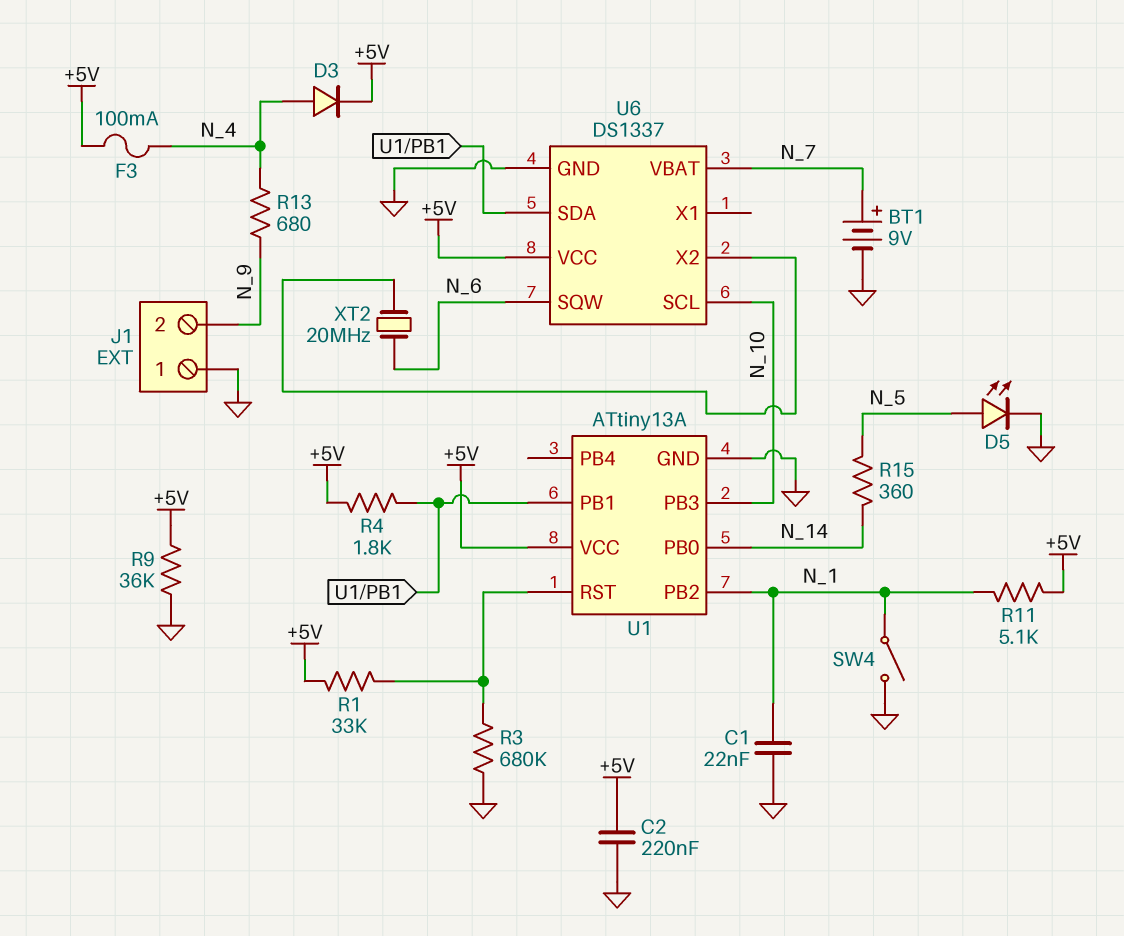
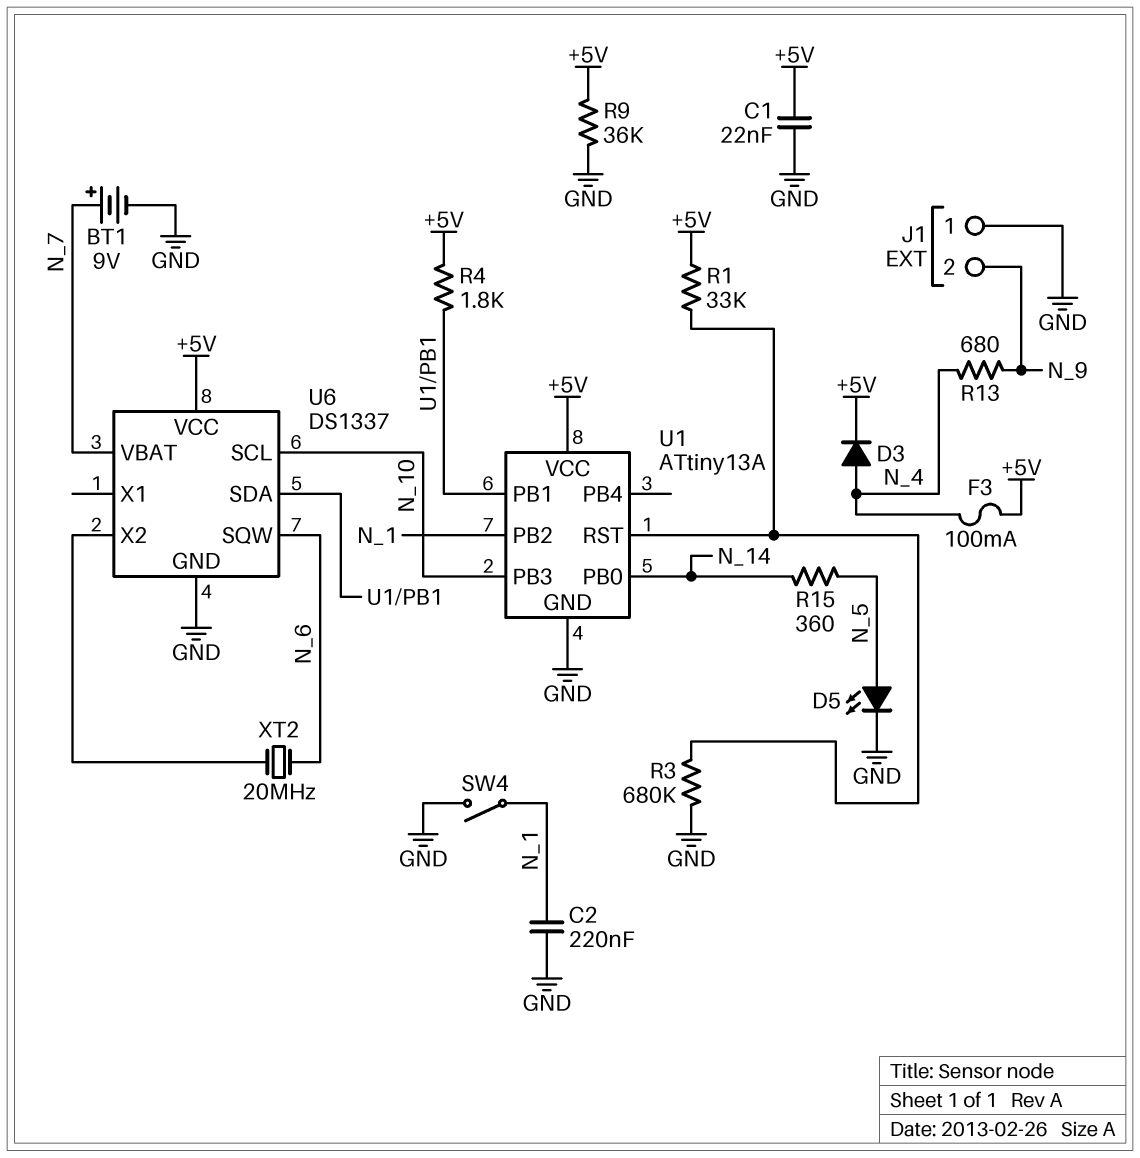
C1: 22nF (GND, N_1) -> 22nF (+5V, GND)
C2: 220nF (+5V, GND) -> 220nF (GND, N_1)
R11: 5.1k (+5V, N_1) -> none

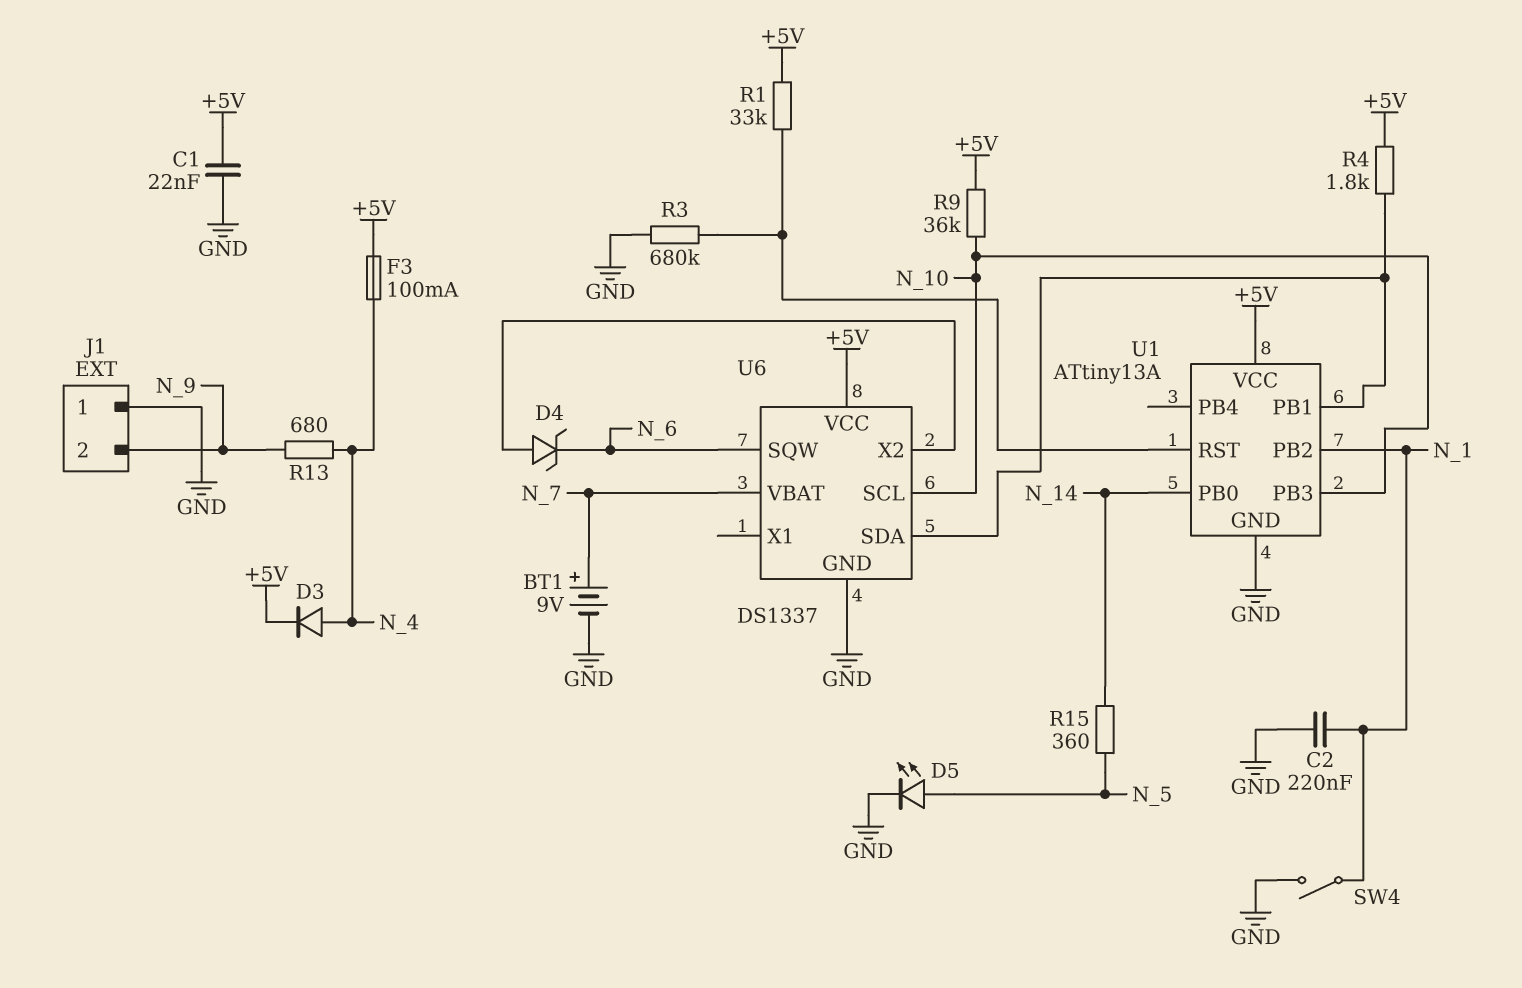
D4: none -> zener (A U6/X2, K N_6)
R9: 36k (+5V, GND) -> 36k (+5V, N_10)
XT2: 20MHz (N_6, U6/X2) -> none

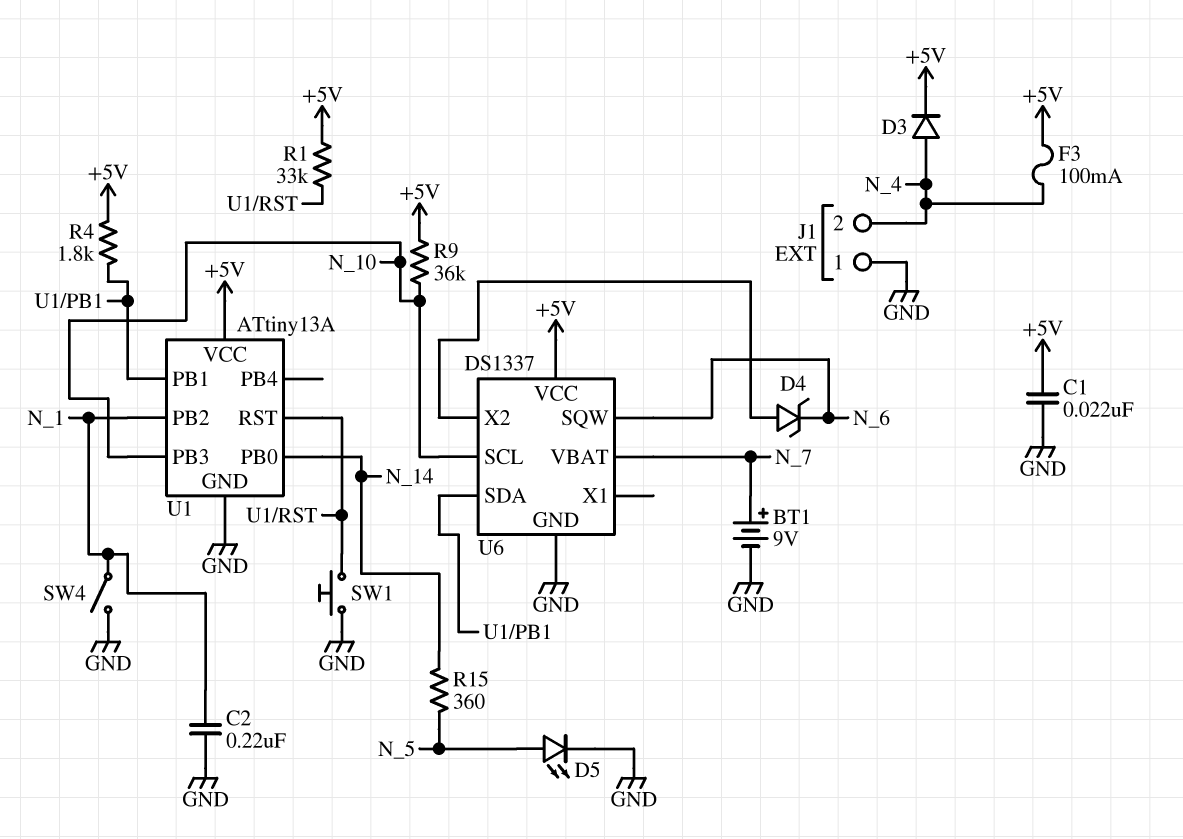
J1 pin 2: N_9 -> N_4
R3: 680k (GND, U1/RST) -> none
R13: 680 (N_4, N_9) -> none
SW1: none -> button (GND, U1/RST)

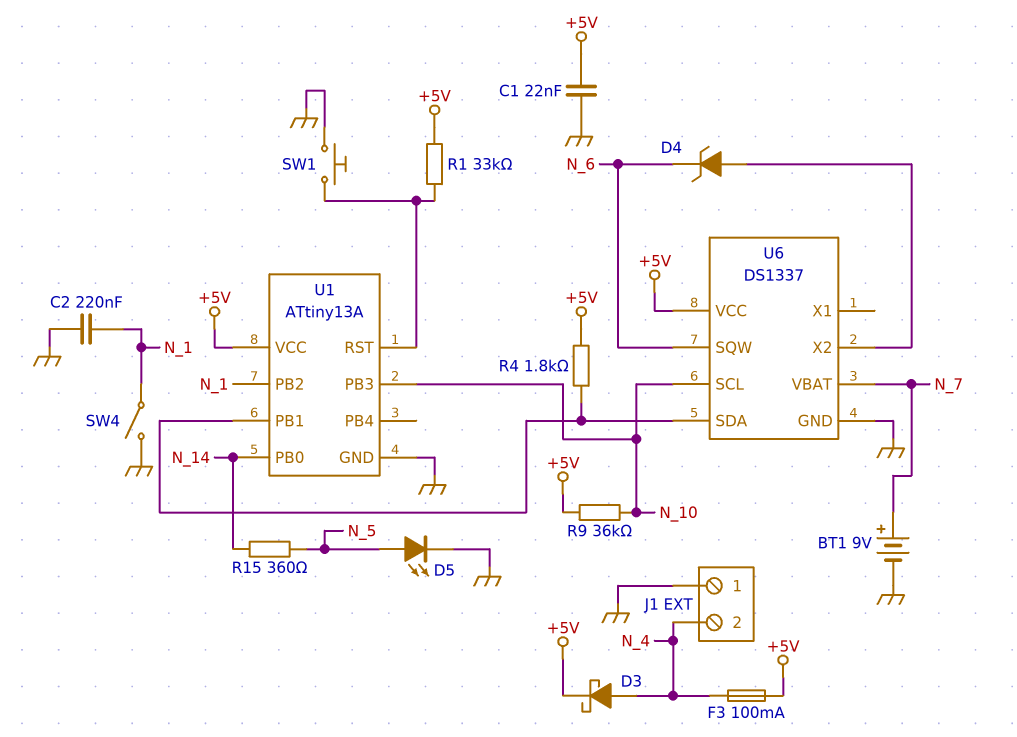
D3: diode (A N_4, K +5V) -> schottky (A N_4, K +5V)

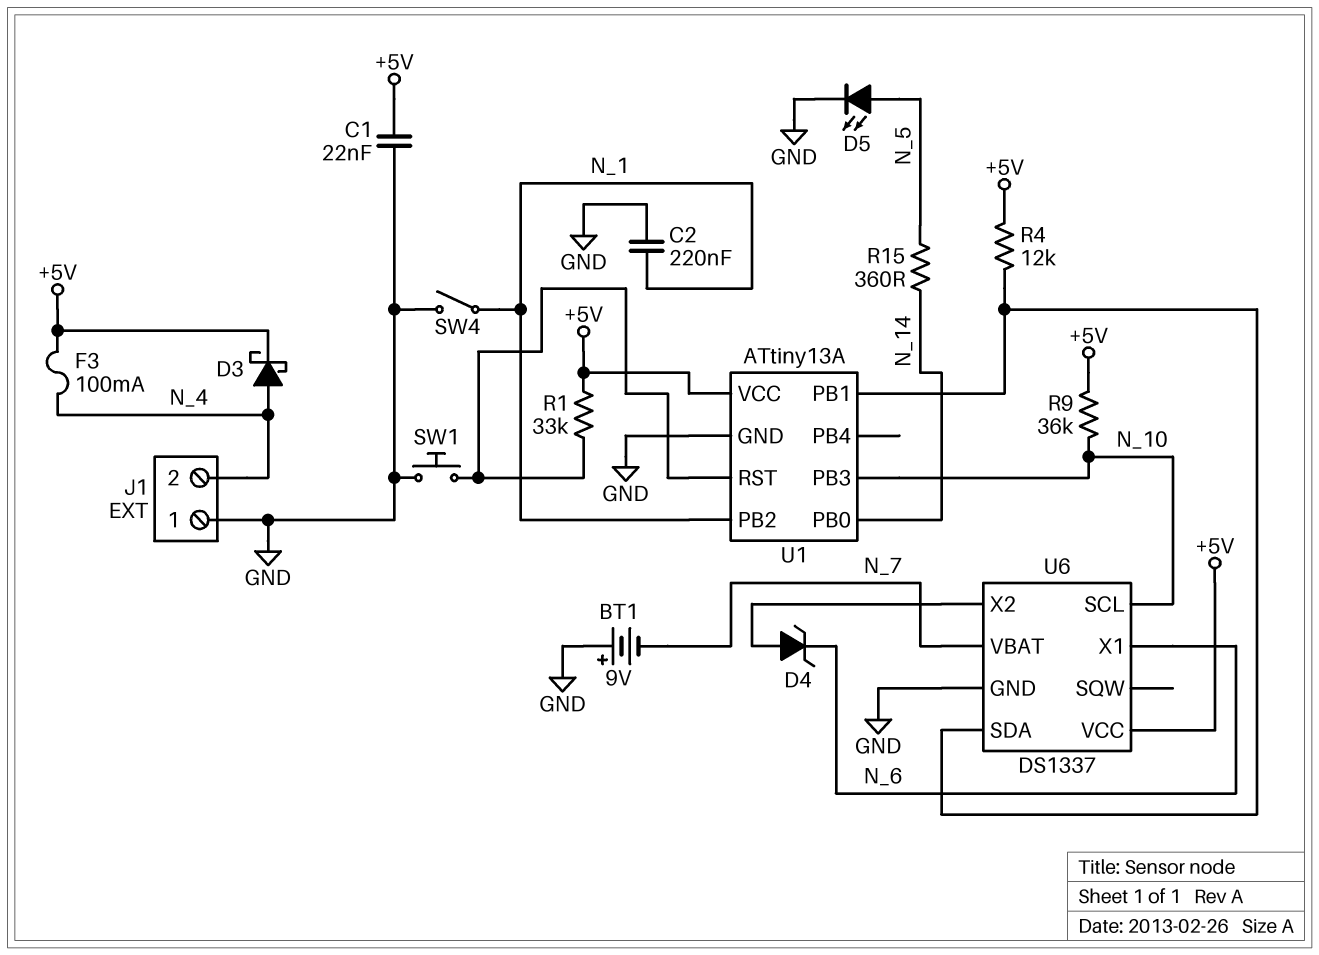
BT1: 9V (plus N_7, minus GND) -> 9V (plus GND, minus N_7)
R4: 1.8k (+5V, U1/PB1) -> 12k (+5V, U1/PB1)
U6 pin SQW: N_6 -> none
U6 pin X1: none -> N_6

